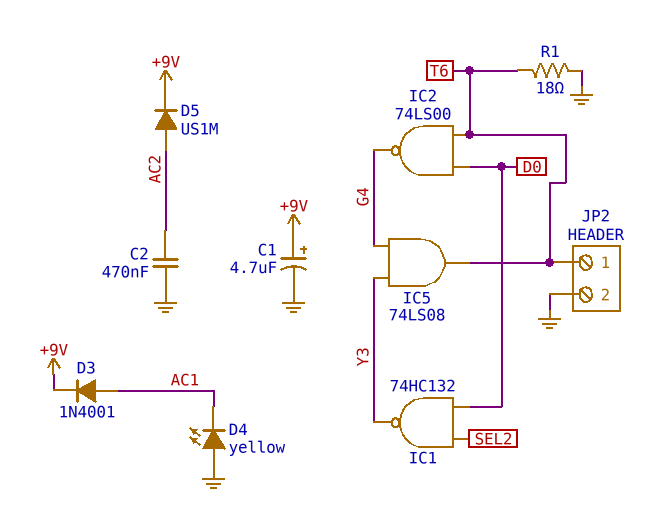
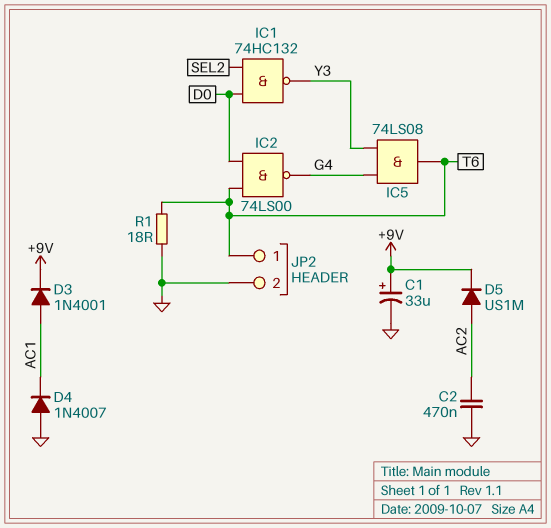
C1: 4.7uF (plus +9V, minus GND) -> 33uF (plus +9V, minus GND)
D4: LED yellow (A GND, K AC1) -> diode 1N4007 (A GND, K AC1)

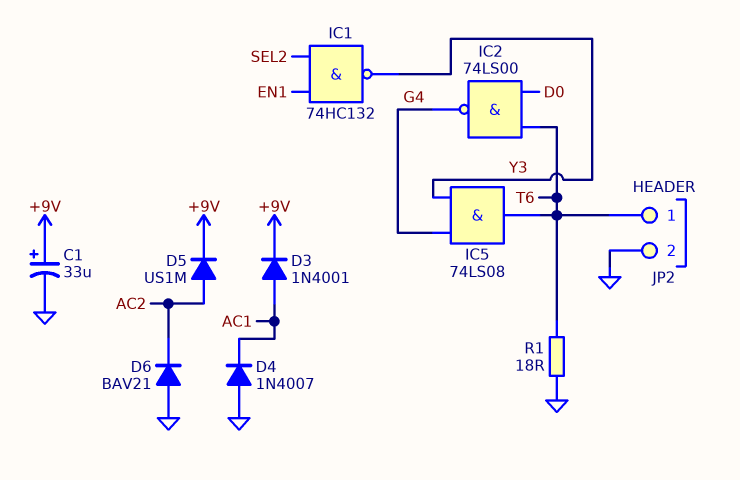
C2: 470nF (AC2, GND) -> none
D6: none -> diode BAV21 (A GND, K AC2)
IC1: NAND 74HC132 (in D0, in SEL2, out Y3) -> NAND 74HC132 (in EN1, in SEL2, out Y3)

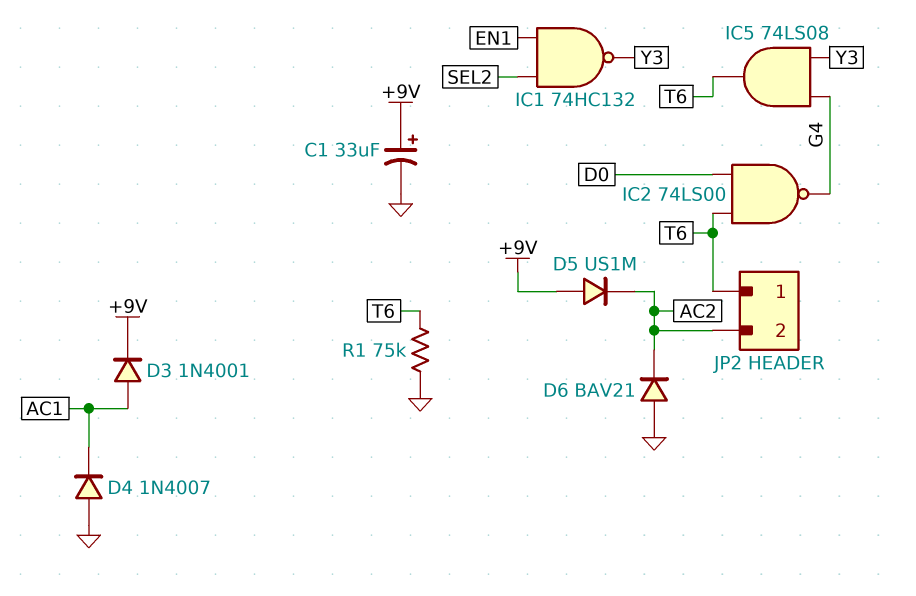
D5: diode US1M (A AC2, K +9V) -> diode US1M (A +9V, K AC2)
JP2 pin 2: GND -> AC2
R1: 18 (GND, T6) -> 75k (GND, T6)

